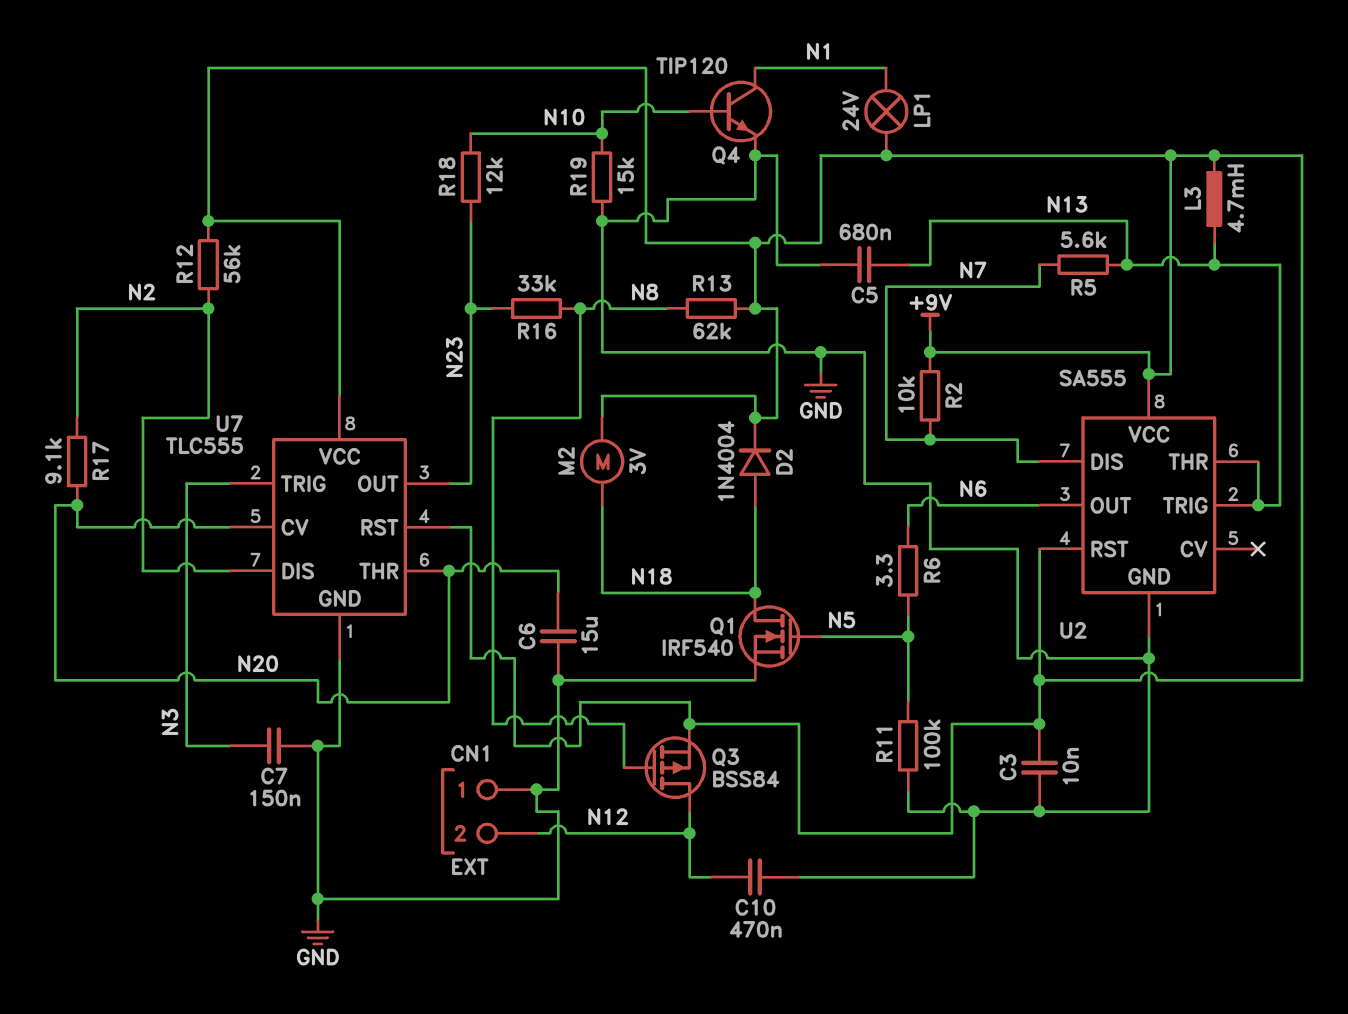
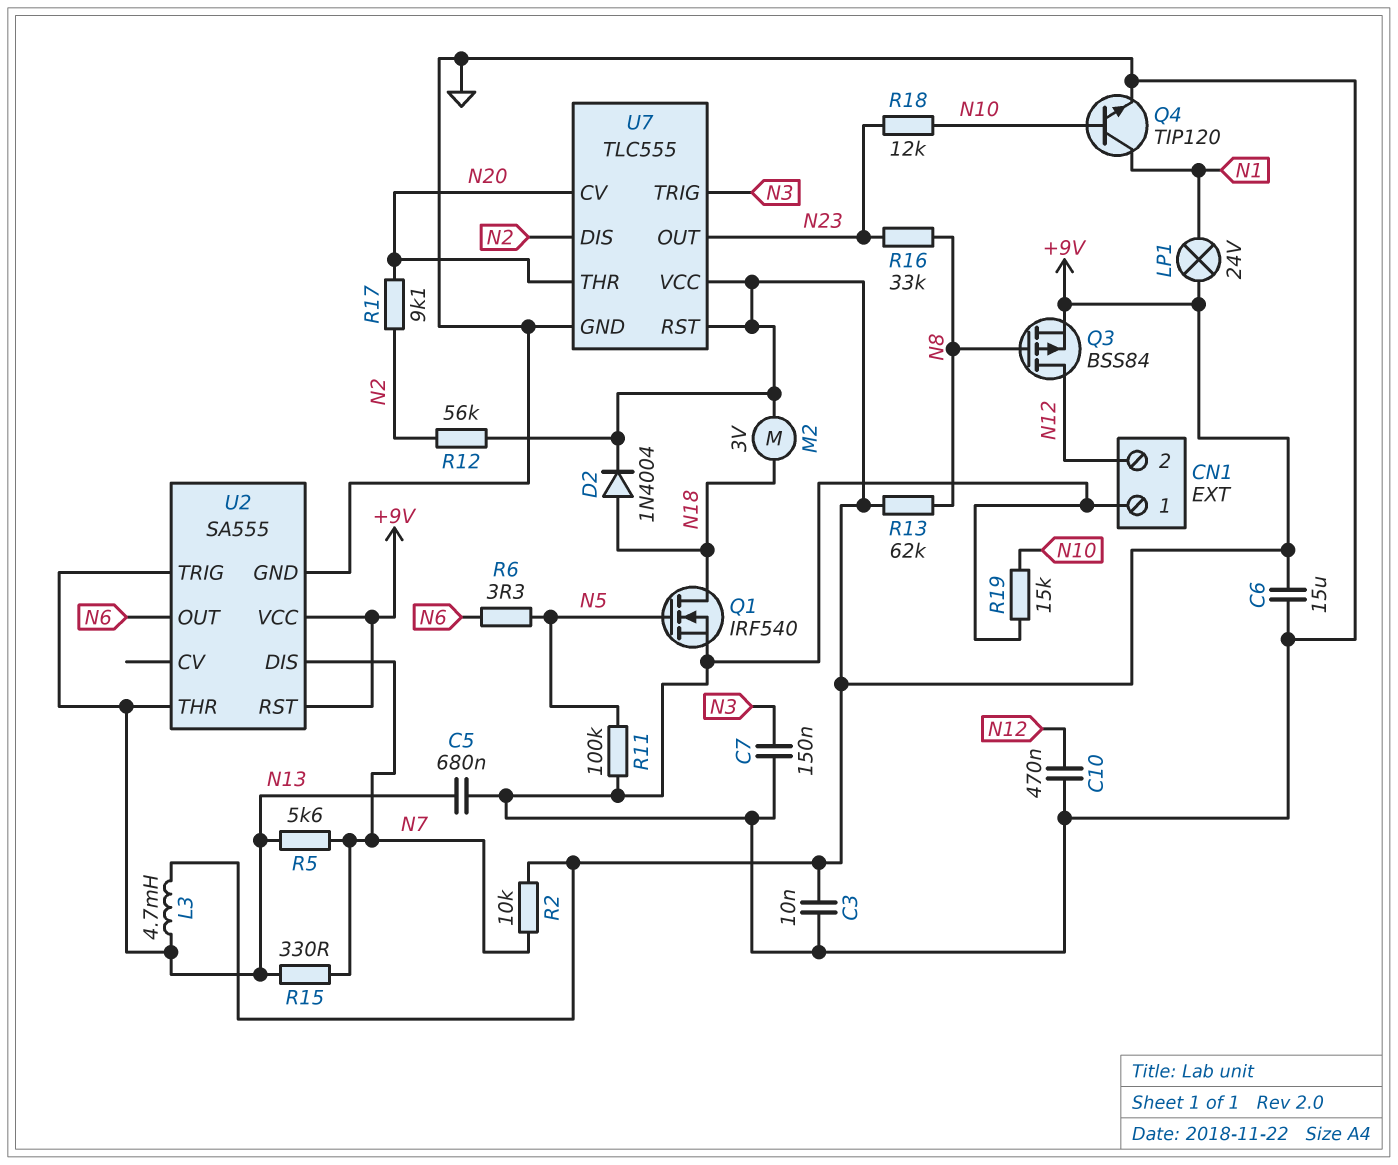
C6: 15uF (GND, N20) -> 15uF (+9V, GND)
R15: none -> 330 (N7, N13)

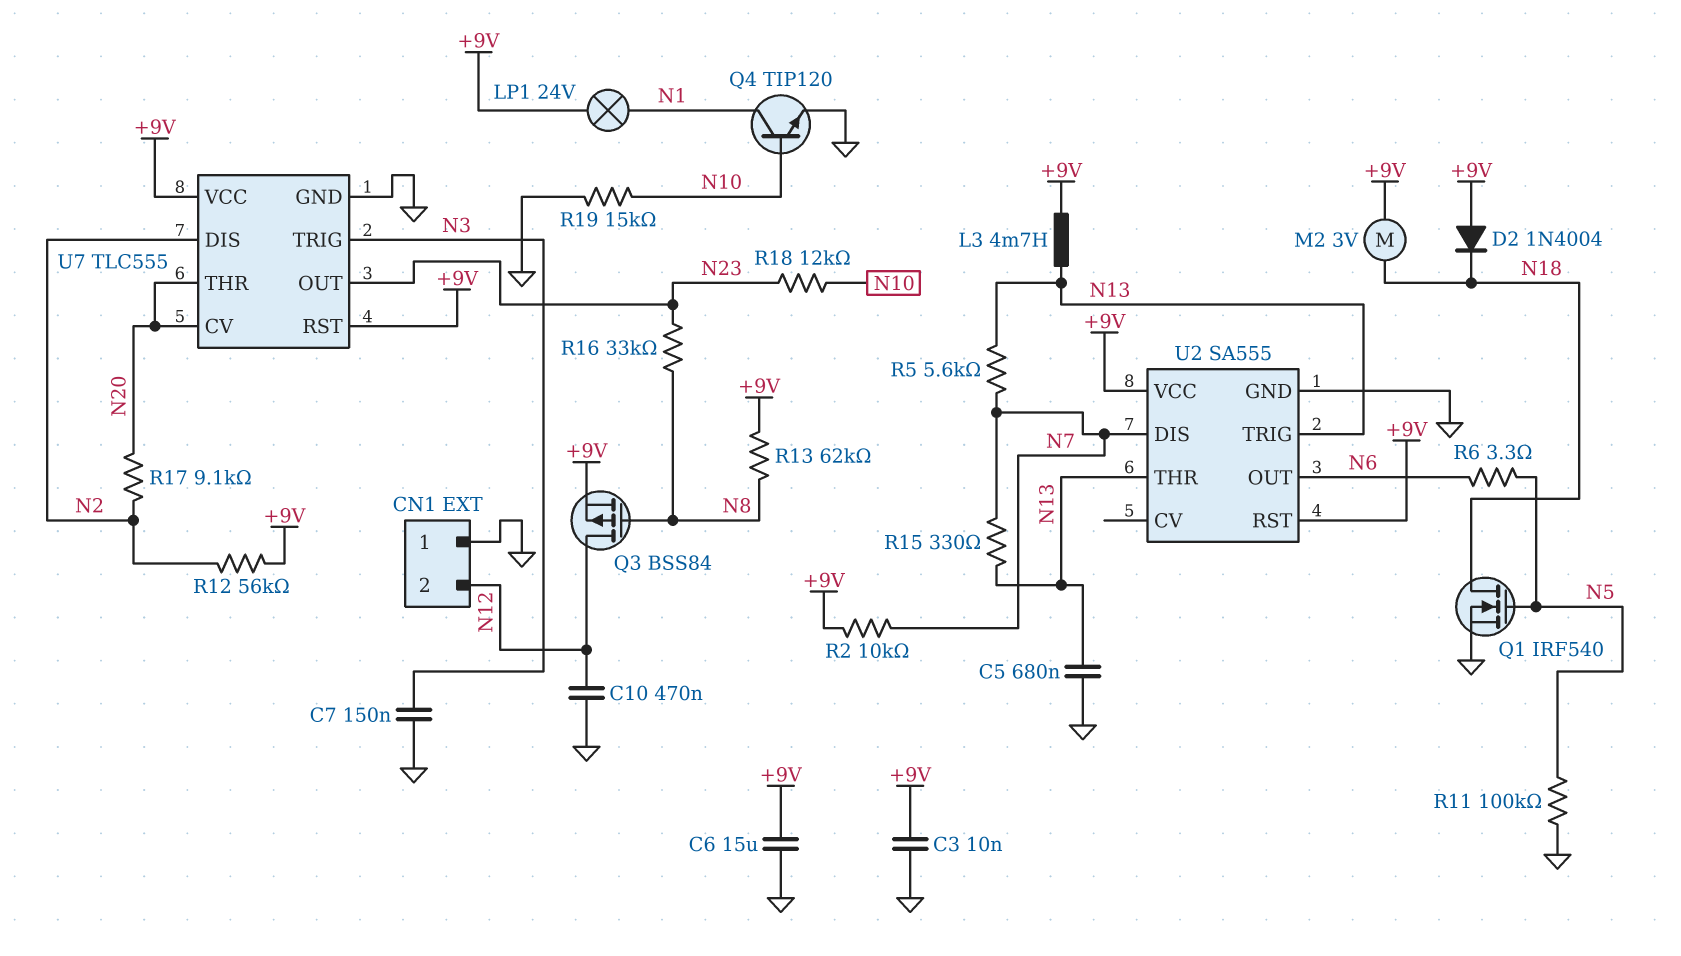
D2: diode 1N4004 (A N18, K +9V) -> diode 1N4004 (A +9V, K N18)

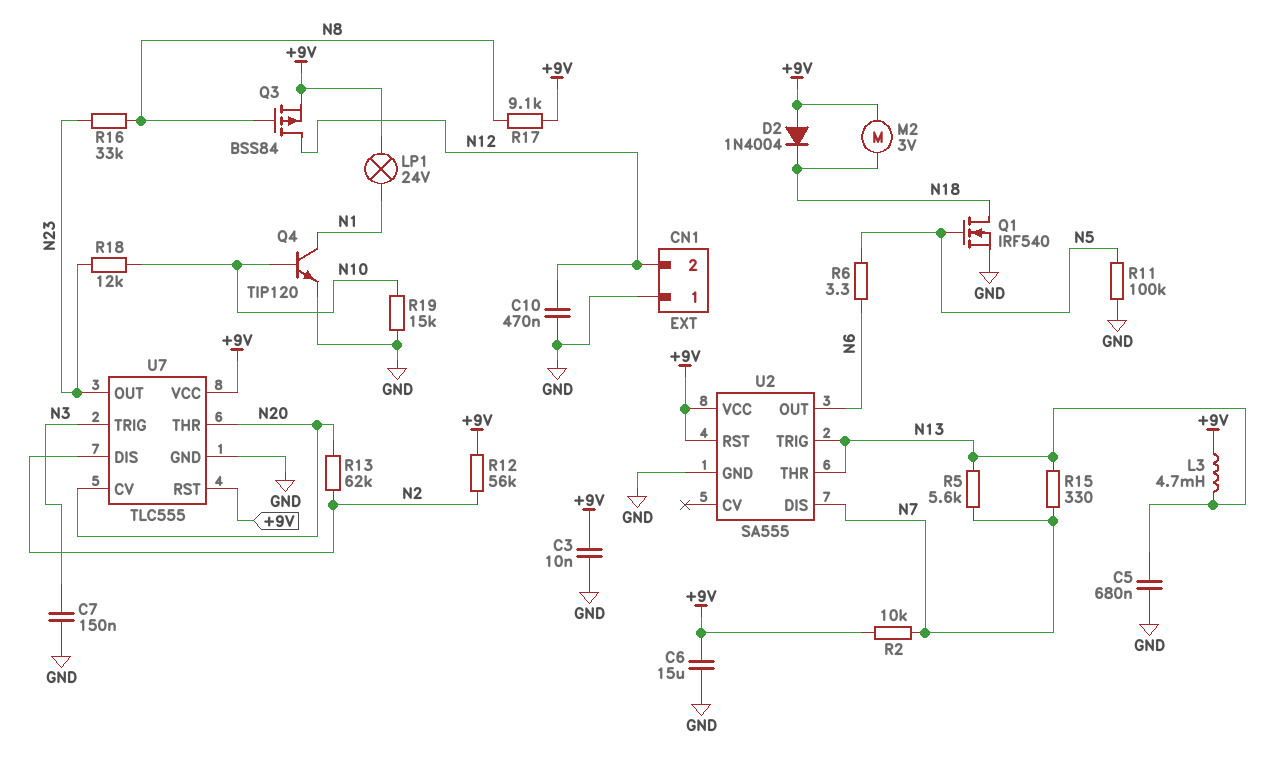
R13: 62k (+9V, N8) -> 62k (N2, N20)
R17: 9.1k (N2, N20) -> 9.1k (+9V, N8)

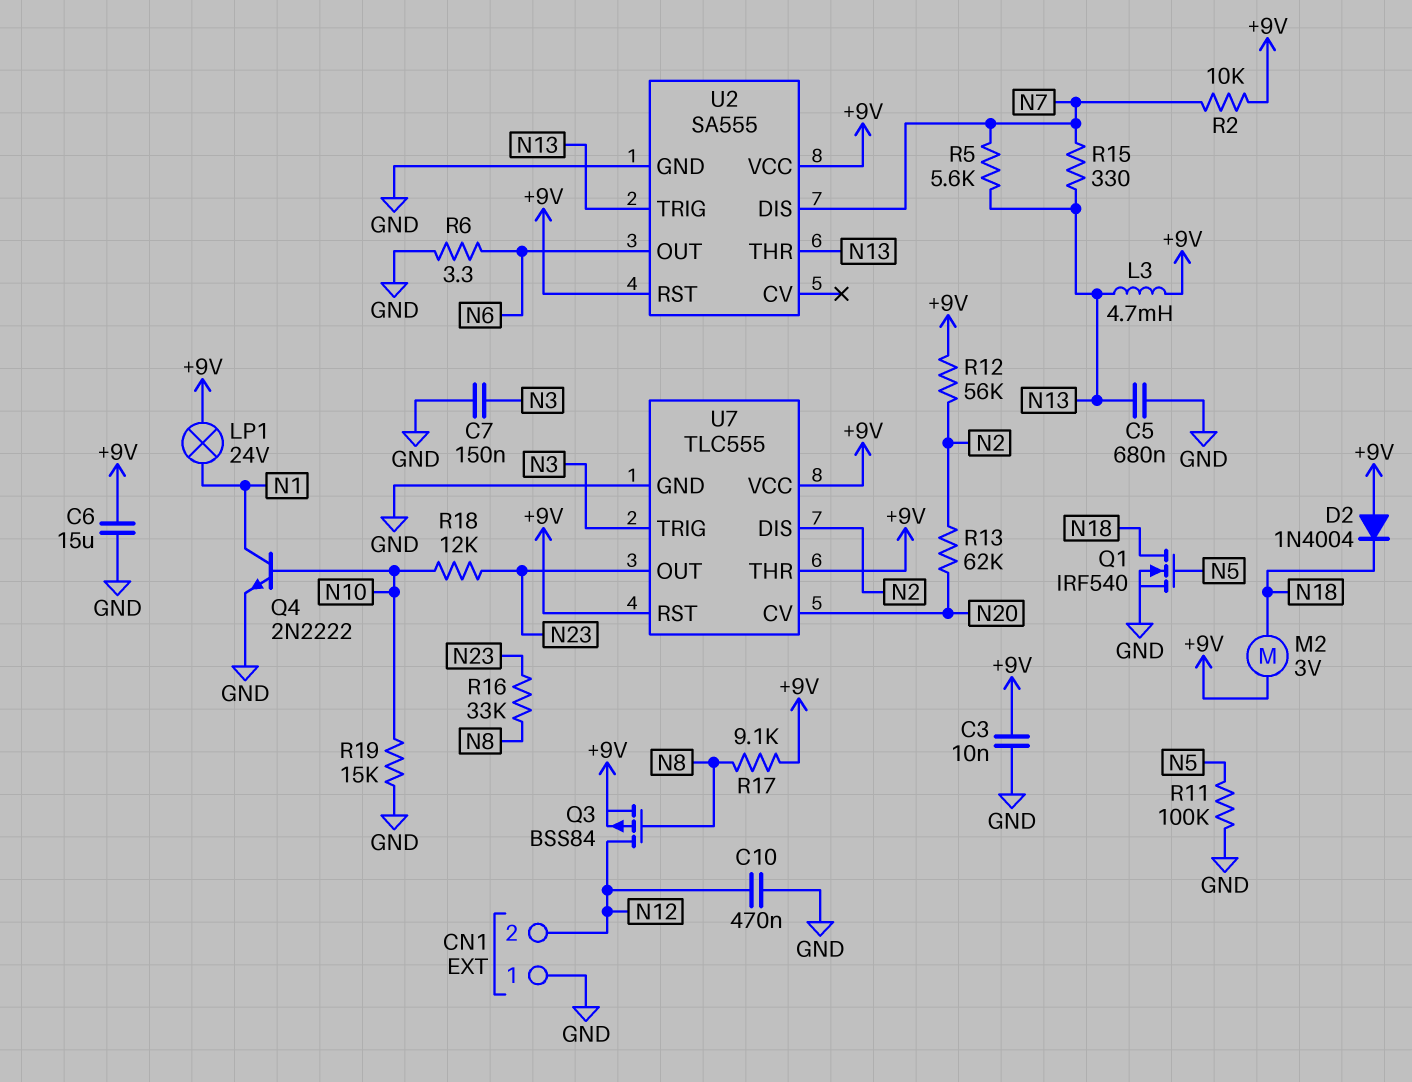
Q4: NPN TIP120 (B N10, C N1, E GND) -> NPN 2N2222 (B N10, C N1, E GND)
R6: 3.3 (N5, N6) -> 3.3 (GND, N6)
U7 pin THR: N20 -> +9V

